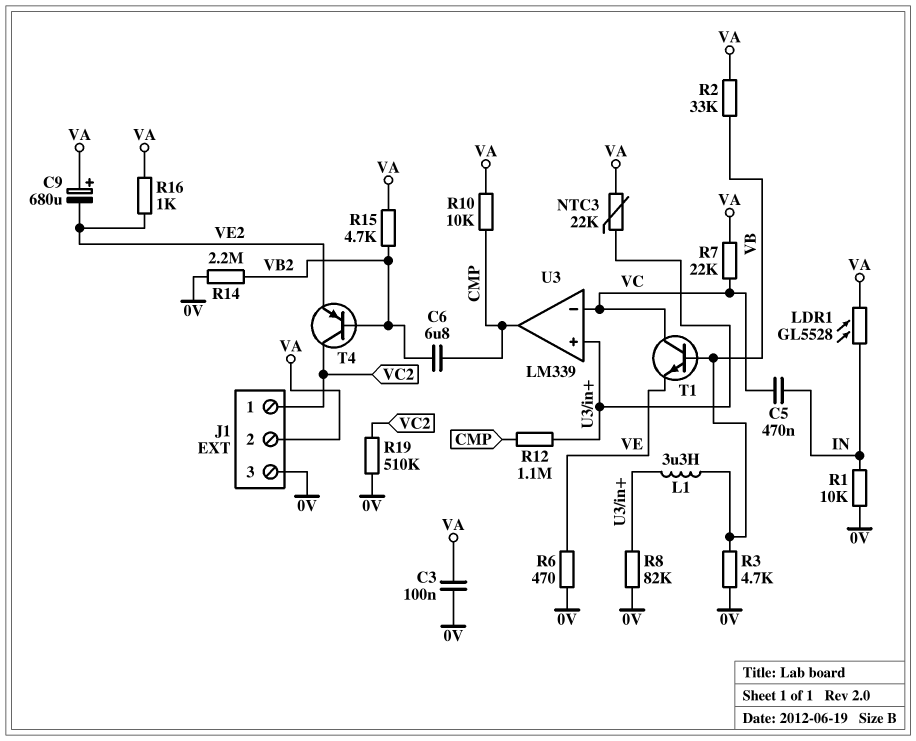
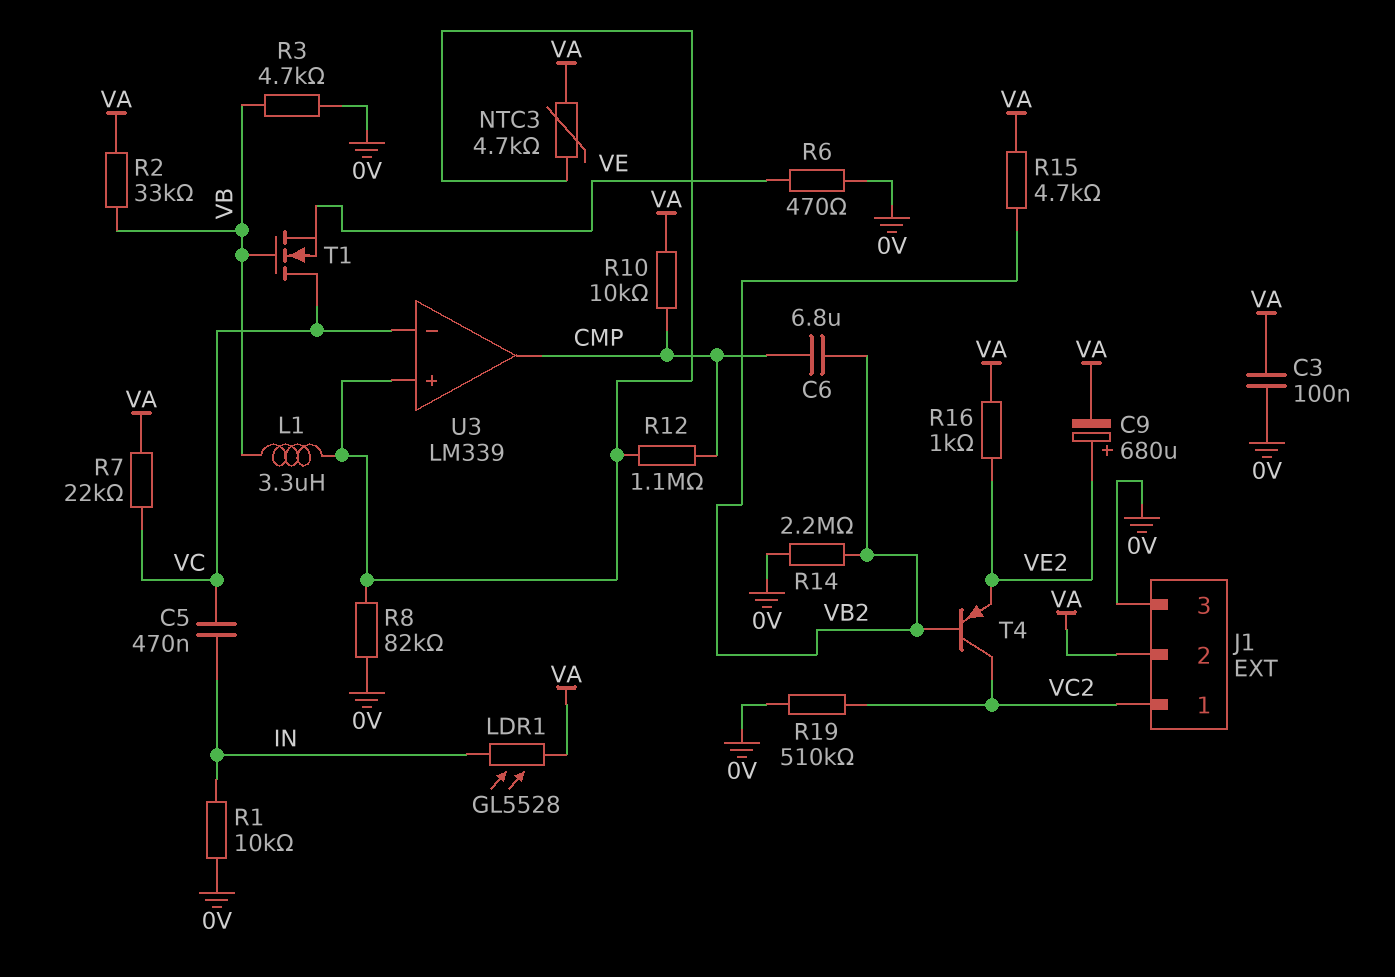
C9: 680uF (plus VA, minus VE2) -> 680uF (plus VE2, minus VA)
NTC3: 22k (U3/in+, VA) -> 4.7k (U3/in+, VA)
T1: NPN (B VB, C VC, E VE) -> NMOS (G VB, D VC, S VE)

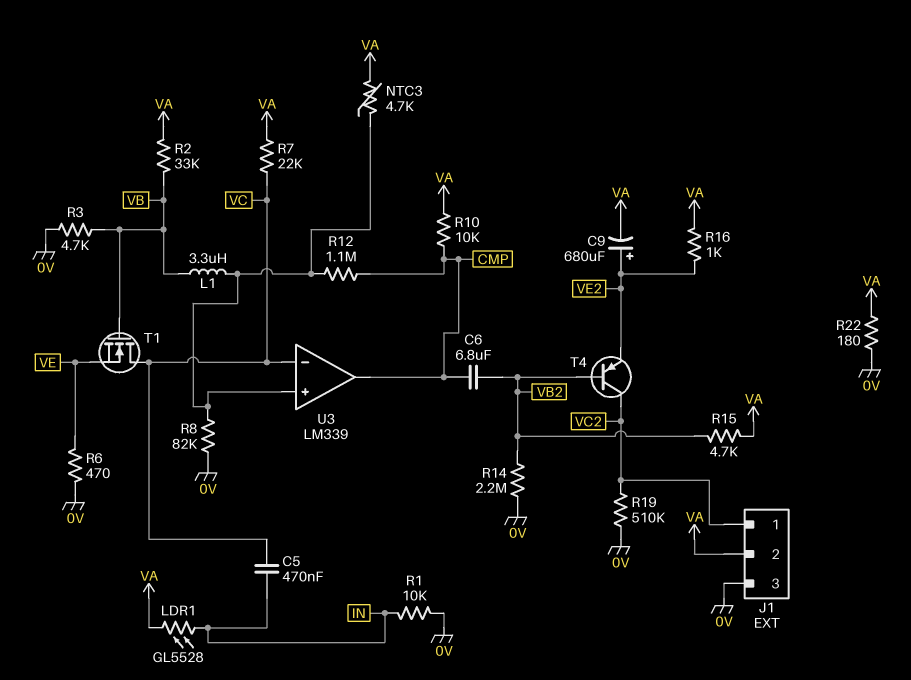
C3: 100nF (0V, VA) -> none
R22: none -> 180 (0V, VA)

